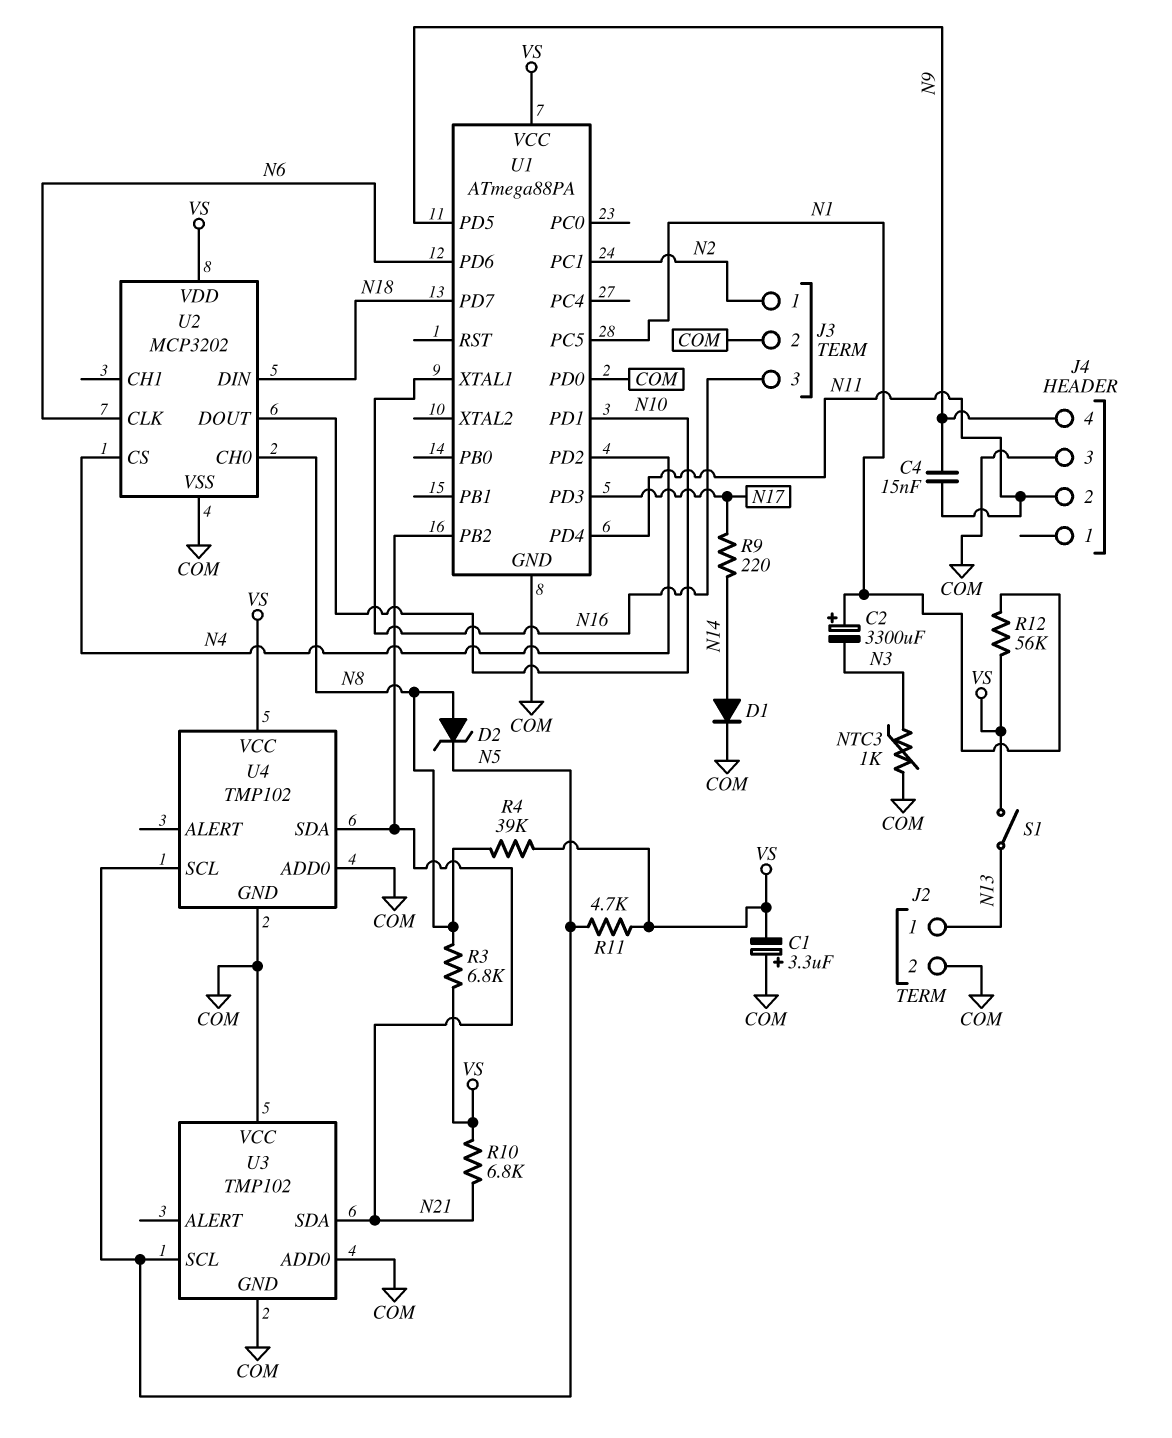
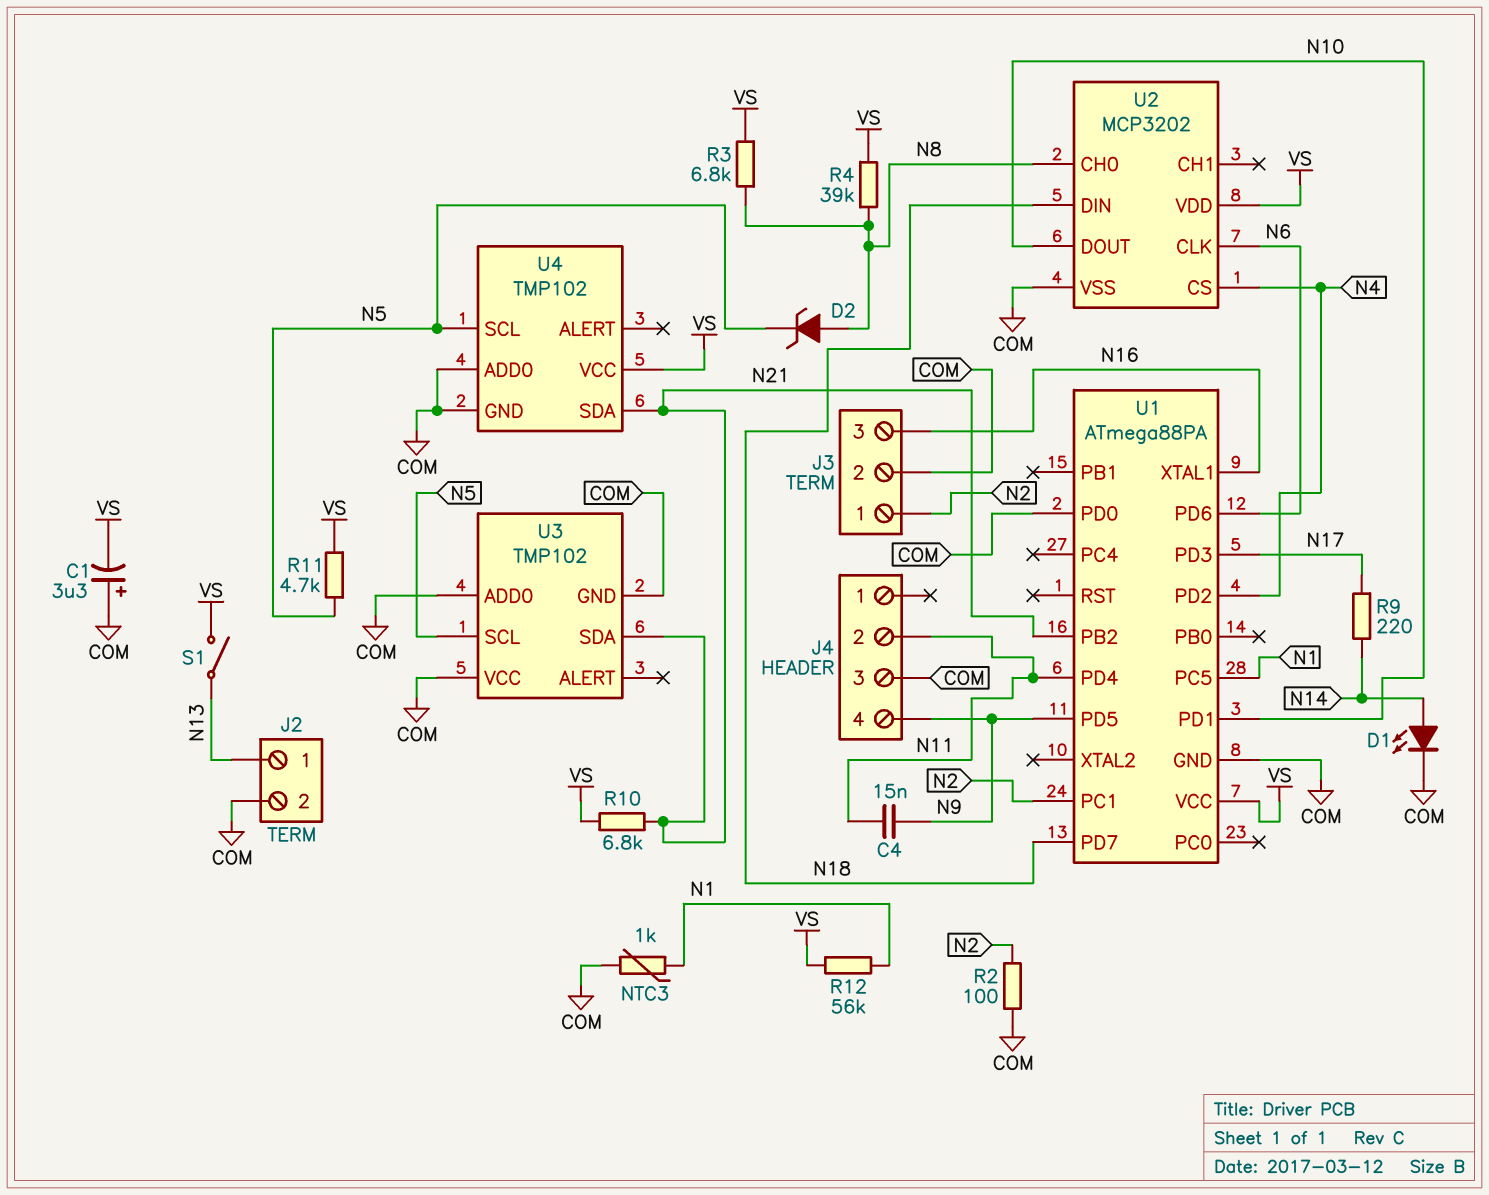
C2: 3300uF (plus N1, minus N3) -> none
D1: diode (A N14, K COM) -> LED (A N14, K COM)
NTC3: 1k (COM, N3) -> 1k (COM, N1)
R2: none -> 100 (COM, N2)

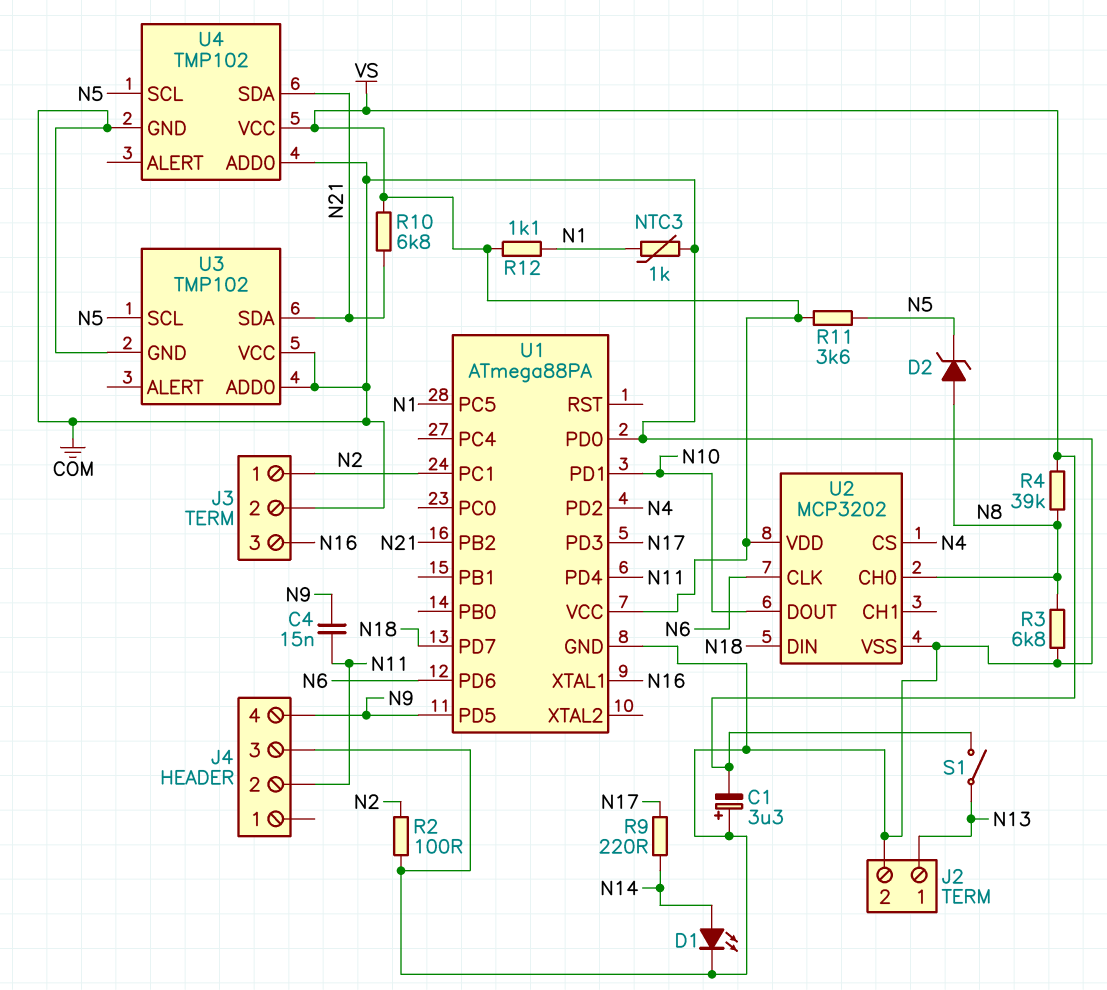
R3: 6.8k (N8, VS) -> 6.8k (COM, N8)
R11: 4.7k (N5, VS) -> 3.6k (N5, VS)
R12: 56k (N1, VS) -> 1.1k (N1, VS)

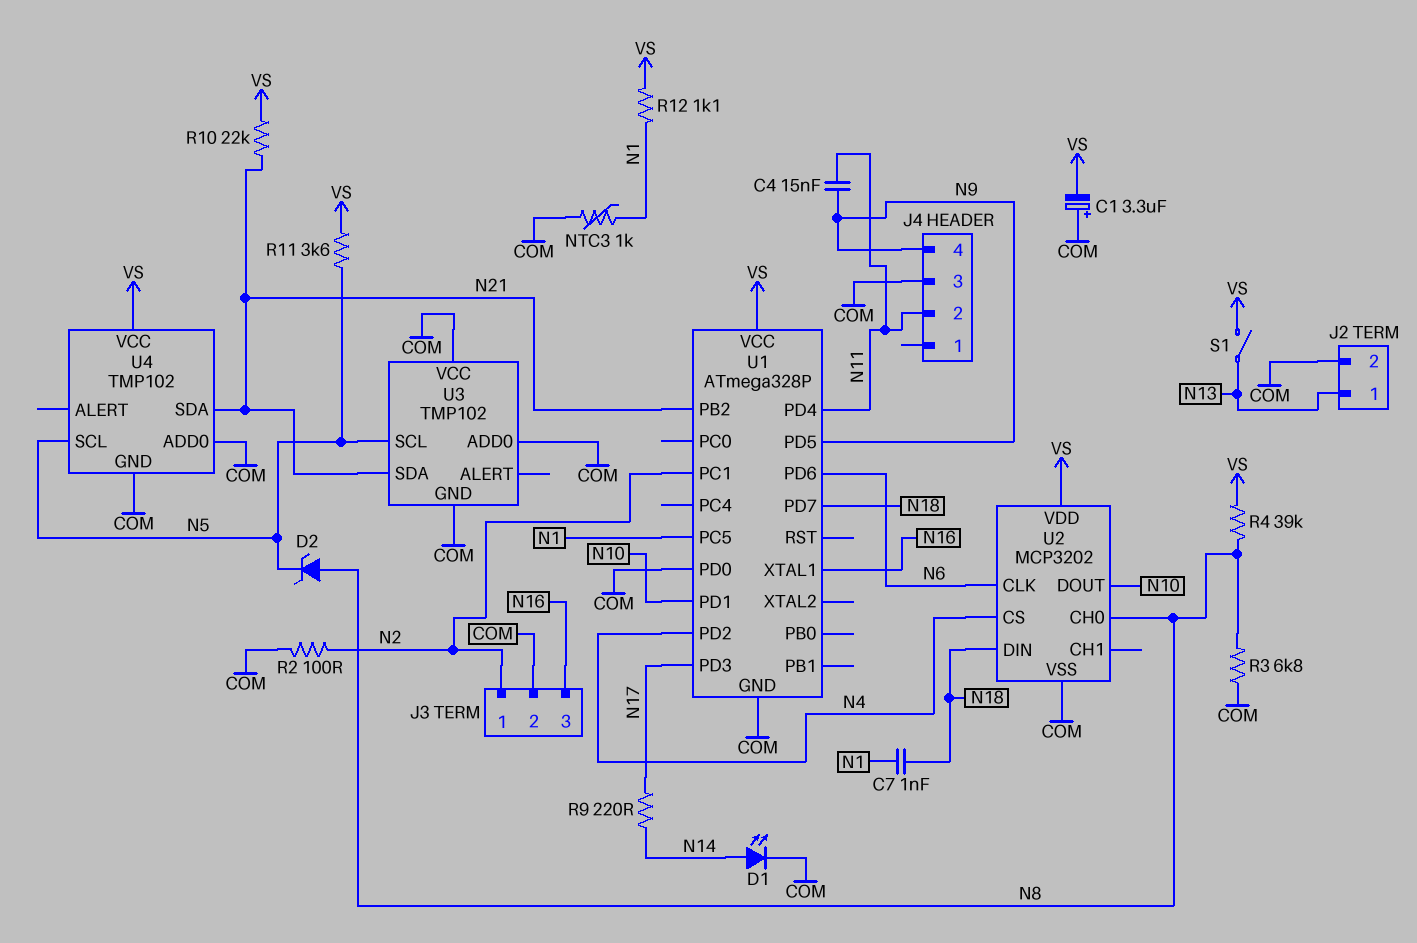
C7: none -> 1nF (N1, N18)
R10: 6.8k (N21, VS) -> 22k (N21, VS)
U1: ATmega88PA -> ATmega328P

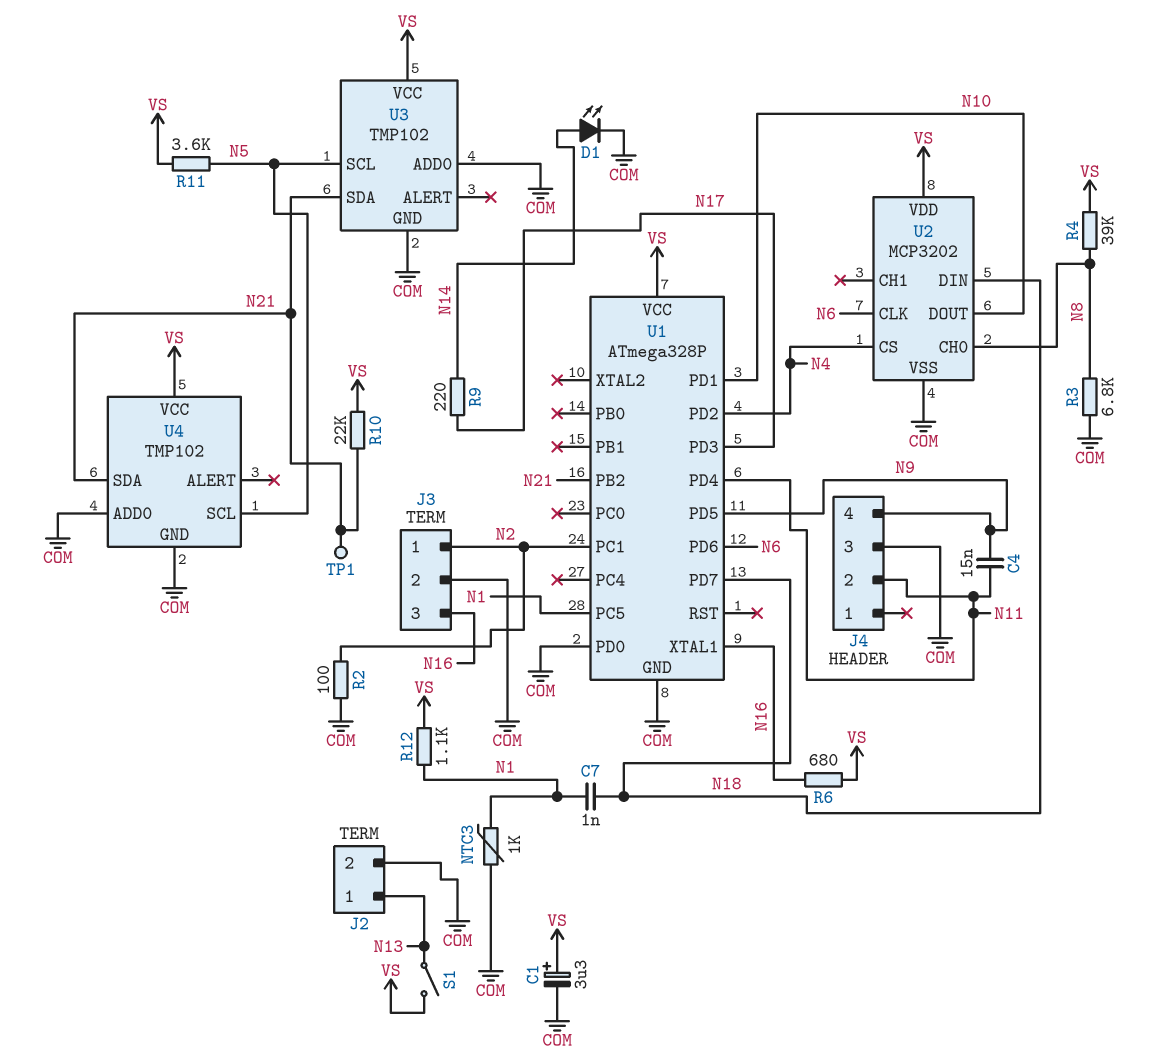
C1: 3.3uF (plus COM, minus VS) -> 3.3uF (plus VS, minus COM)
D2: zener (A N8, K N5) -> none
R6: none -> 680 (N16, VS)
TP1: none -> test point (N21)
U3 pin VCC: COM -> VS

